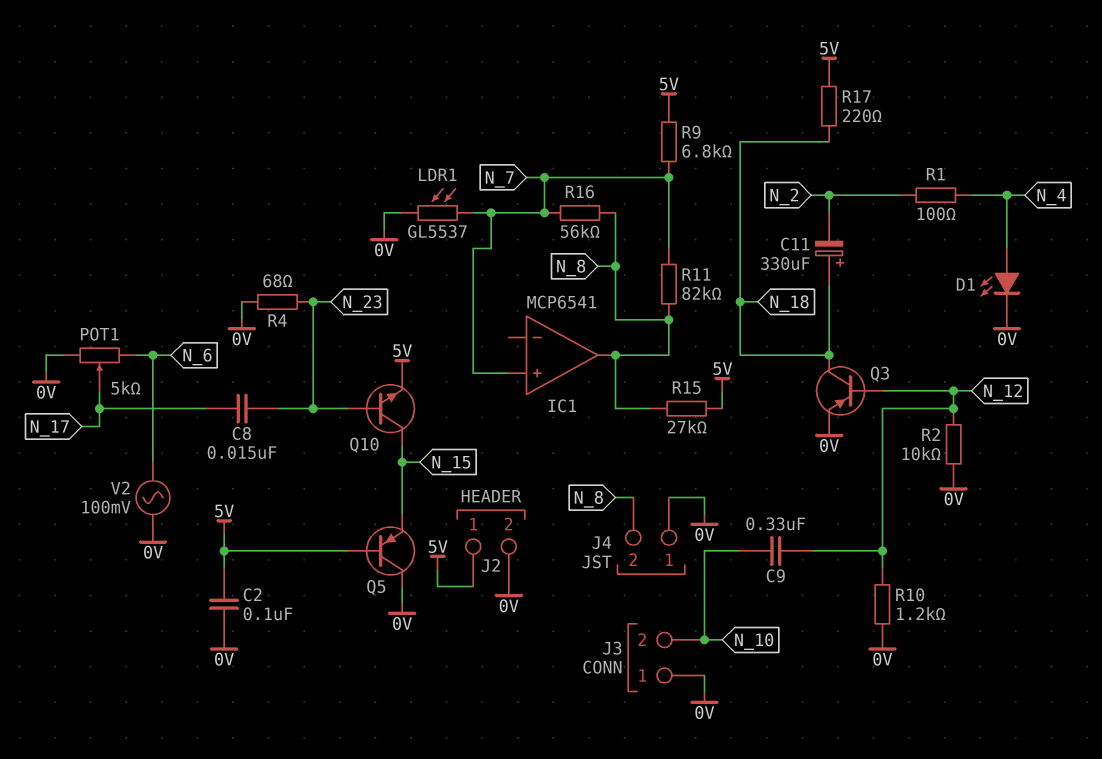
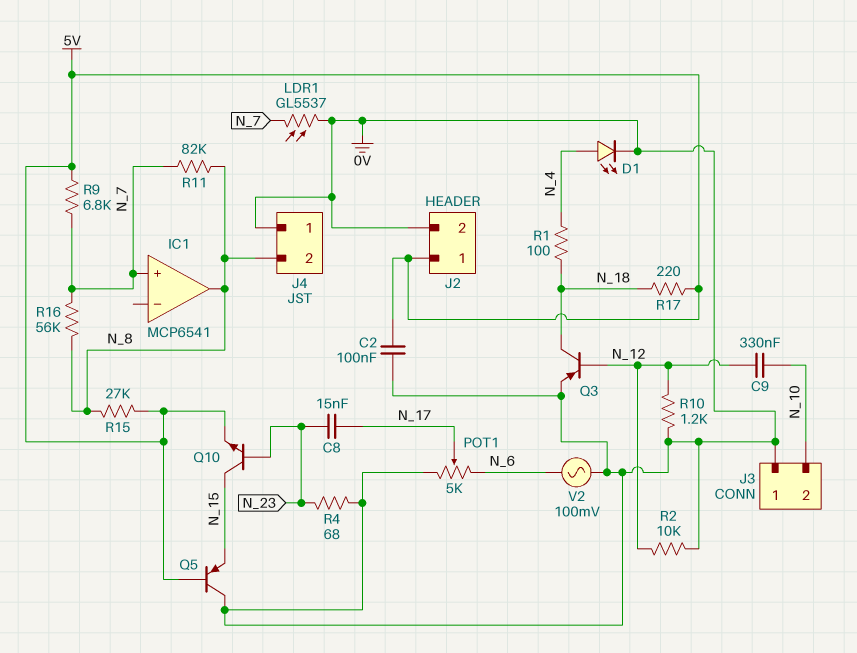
C11: 330uF (plus N_18, minus N_2) -> none
R1: 100 (N_2, N_4) -> 100 (N_4, N_18)

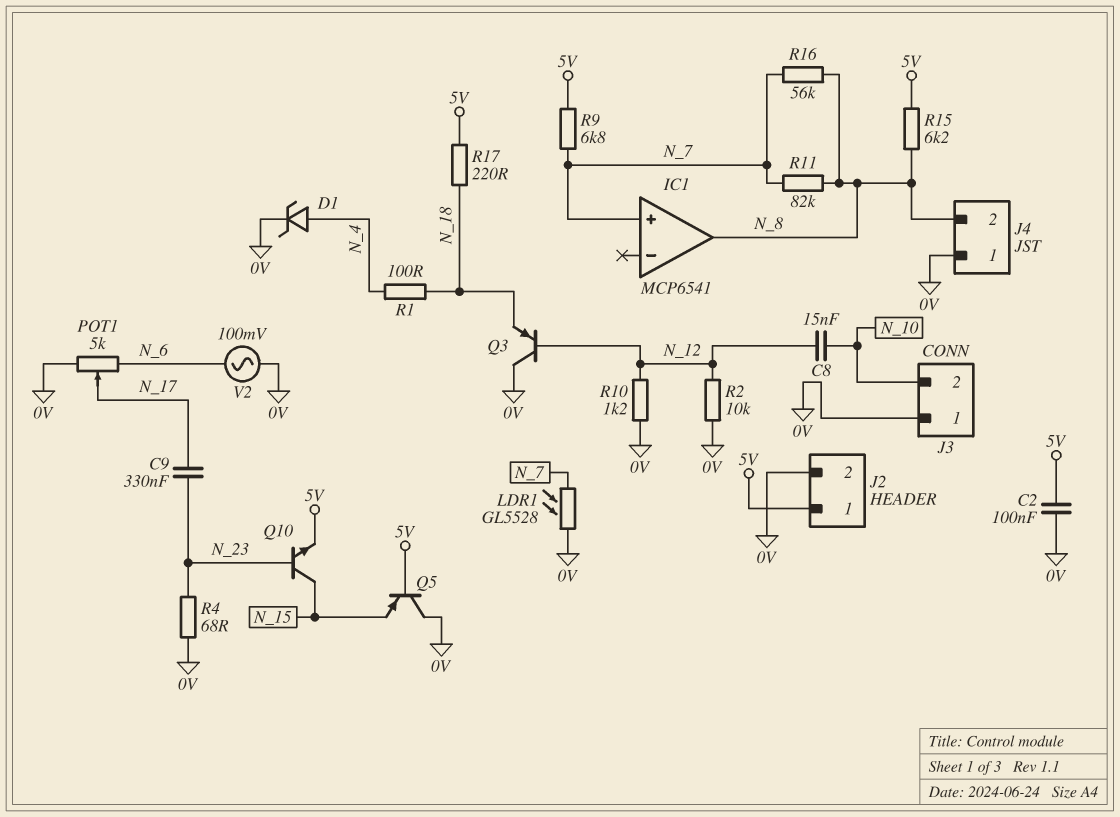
C8: 15nF (N_17, N_23) -> 15nF (N_10, N_12)
C9: 330nF (N_10, N_12) -> 330nF (N_17, N_23)
D1: LED (A N_4, K 0V) -> zener (A N_4, K 0V)
LDR1: GL5537 (0V, N_7) -> GL5528 (0V, N_7)
Q3: PNP (B N_12, C N_18, E 0V) -> PNP (B N_12, C 0V, E N_18)
R15: 27k (5V, N_8) -> 6.2k (5V, N_8)

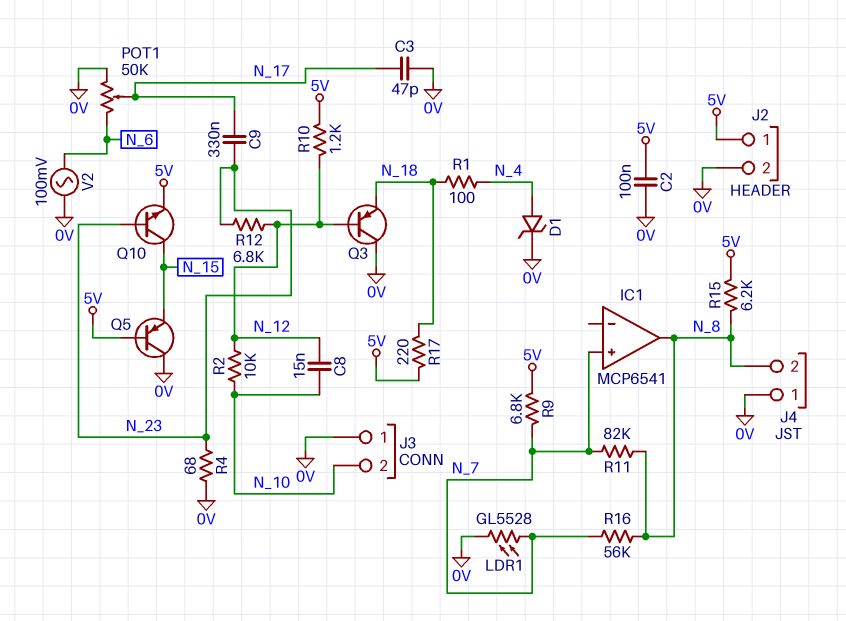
C3: none -> 47pF (0V, N_17)
POT1: 5k (0V, N_6, wiper N_17) -> 50k (0V, N_6, wiper N_17)
R2: 10k (0V, N_12) -> 10k (N_10, N_12)
R10: 1.2k (0V, N_12) -> 1.2k (5V, N_12)
R12: none -> 6.8k (N_12, N_23)

